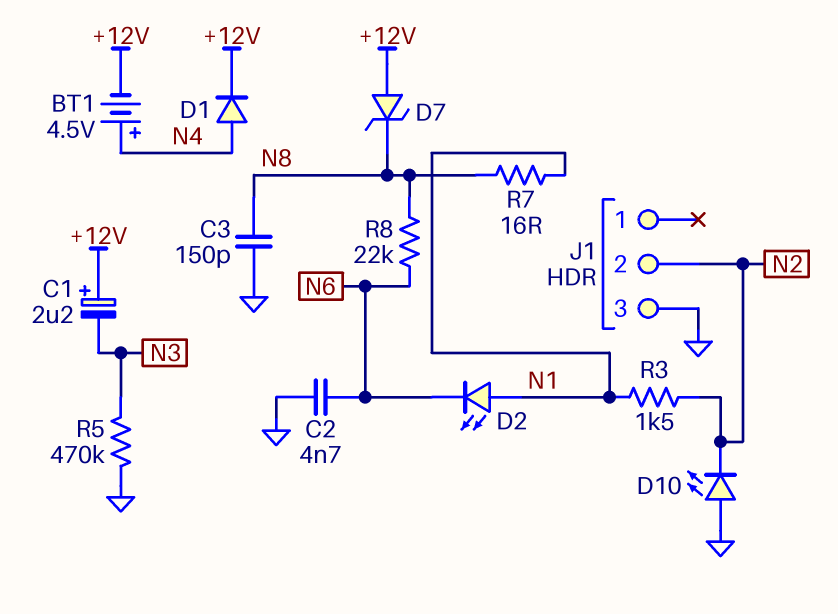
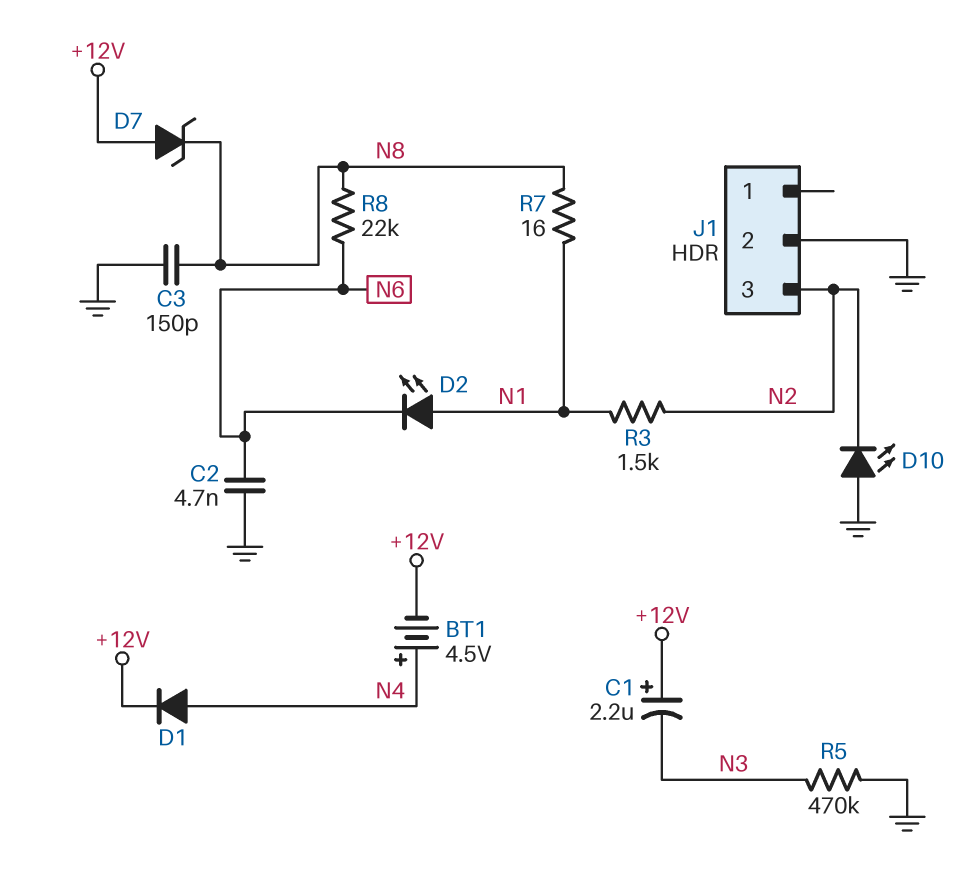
J1 pin 2: N2 -> GND
J1 pin 3: GND -> N2

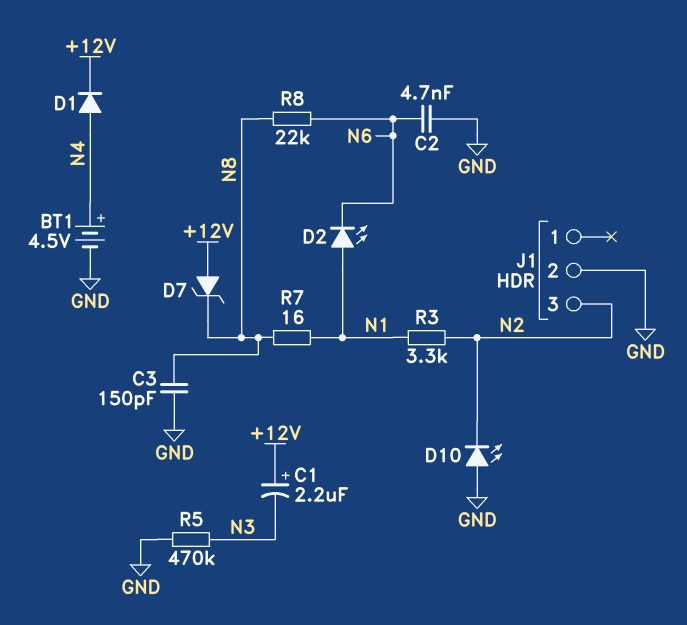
BT1: 4.5V (plus N4, minus +12V) -> 4.5V (plus N4, minus GND)
R3: 1.5k (N1, N2) -> 3.3k (N1, N2)

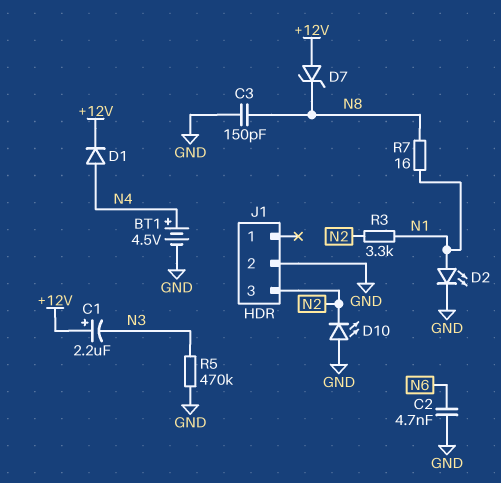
D2: LED (A N1, K N6) -> LED (A N1, K GND)
R8: 22k (N6, N8) -> none

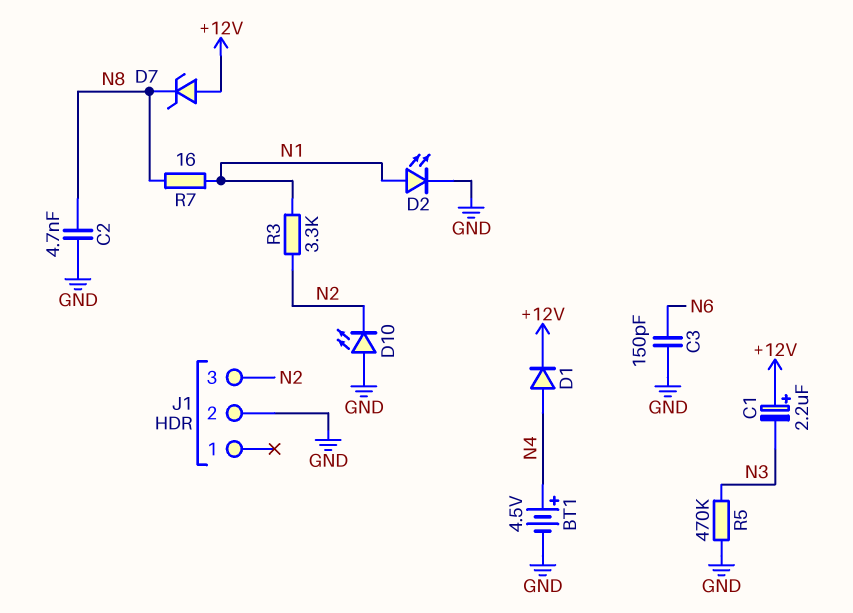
C2: 4.7nF (GND, N6) -> 4.7nF (GND, N8)
C3: 150pF (GND, N8) -> 150pF (GND, N6)

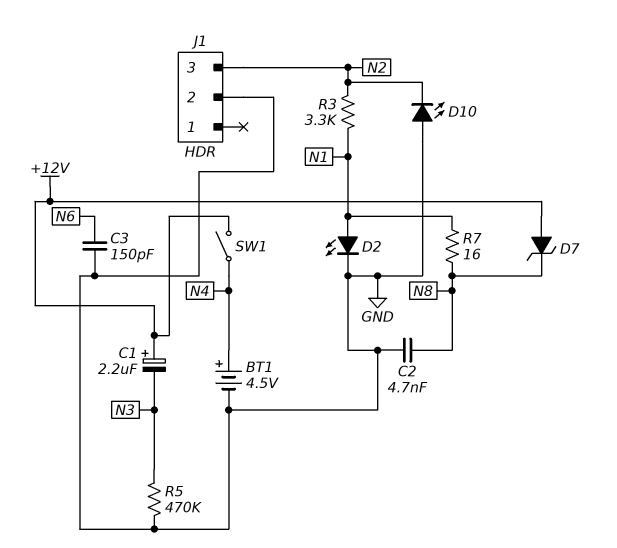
D1: diode (A N4, K +12V) -> none
SW1: none -> switch (+12V, N4)

